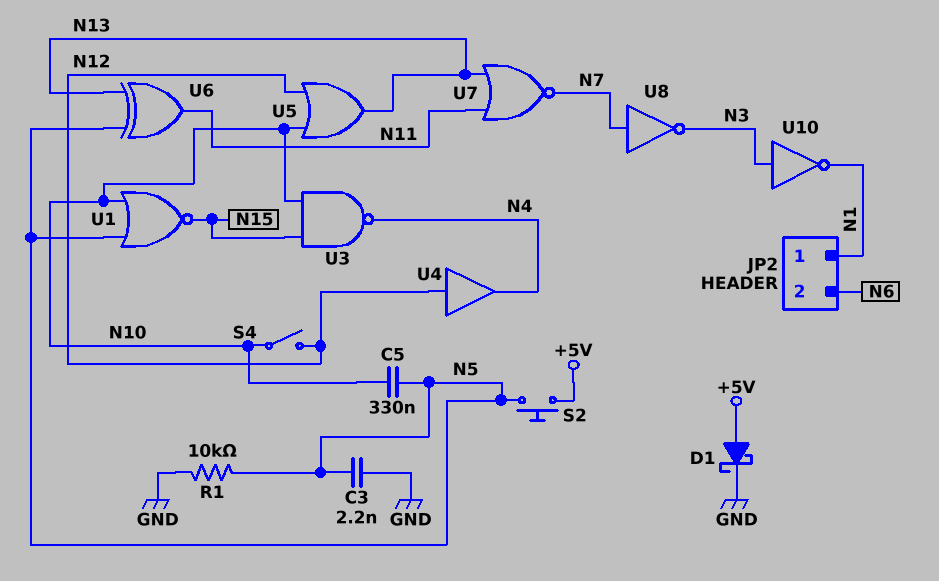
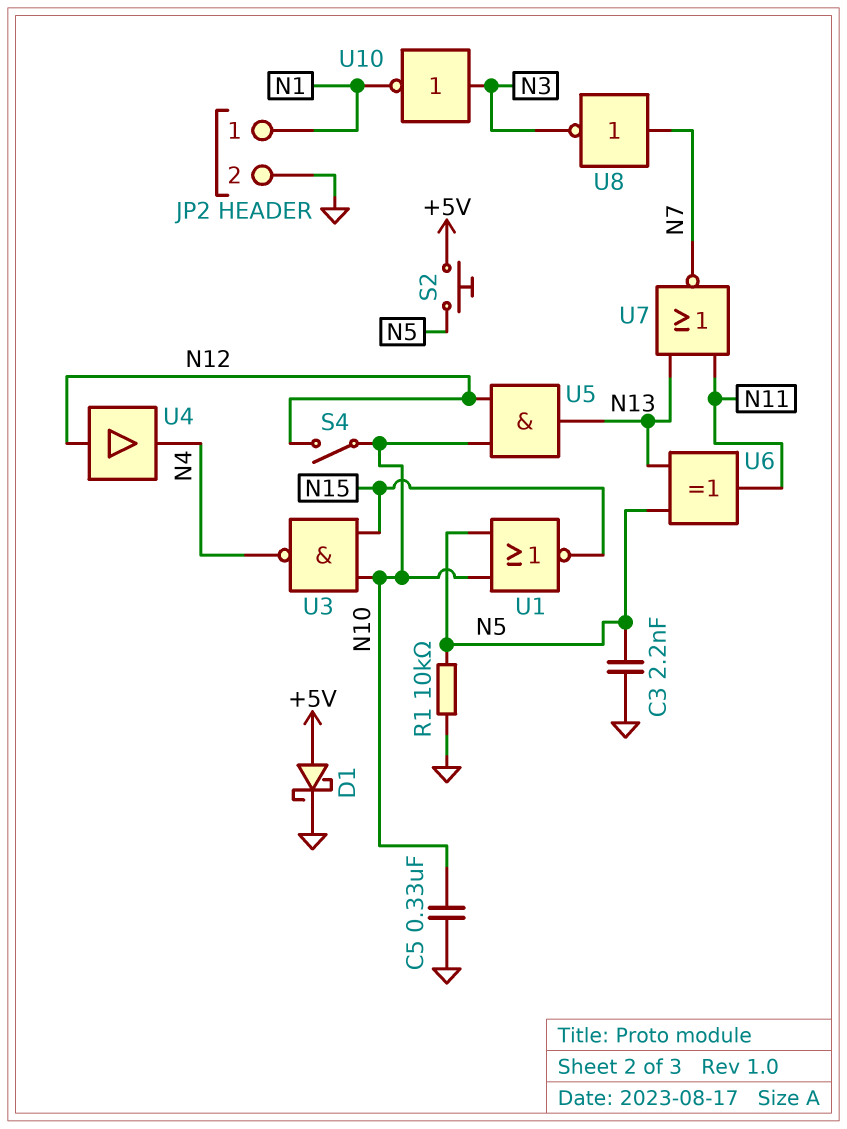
C5: 330nF (N5, N10) -> 330nF (GND, N10)
JP2 pin 2: N6 -> GND
U5: OR (in N10, in N12, out N13) -> AND (in N10, in N12, out N13)

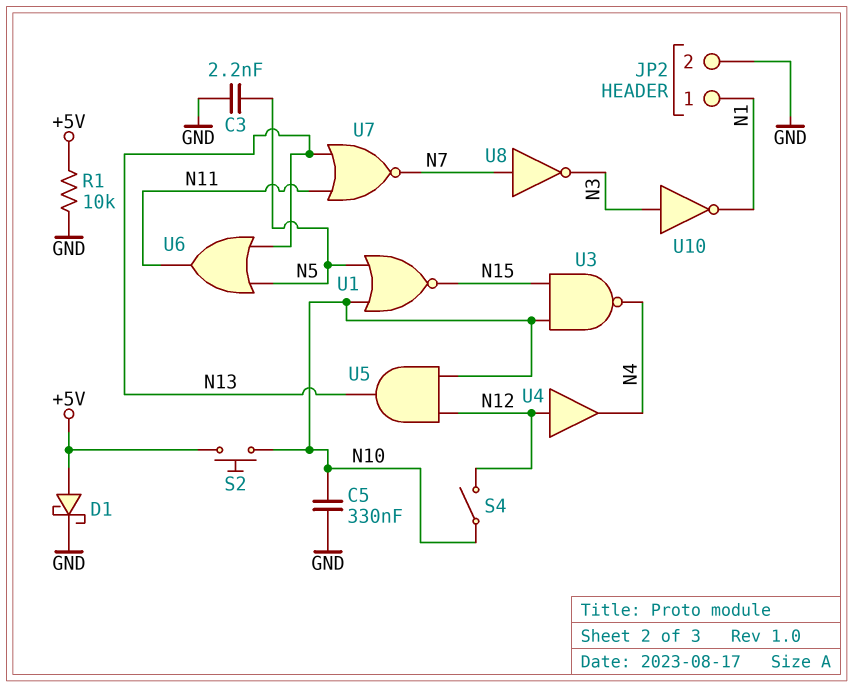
R1: 10k (GND, N5) -> 10k (+5V, GND)
S2: button (+5V, N5) -> button (+5V, N10)
U6: XOR (in N5, in N13, out N11) -> OR (in N5, in N13, out N11)

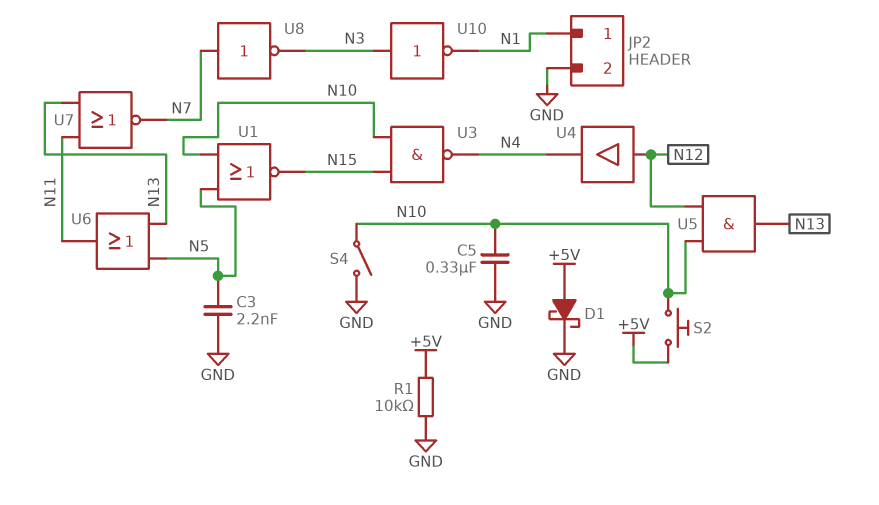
S4: switch (N10, N12) -> switch (GND, N10)

